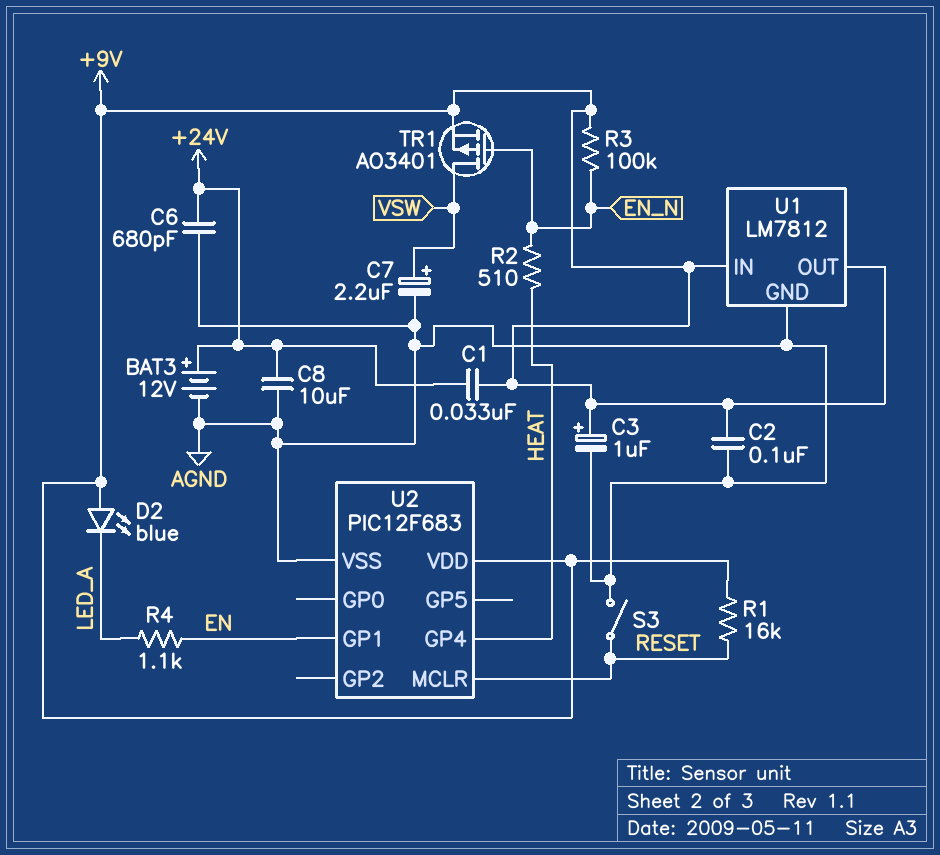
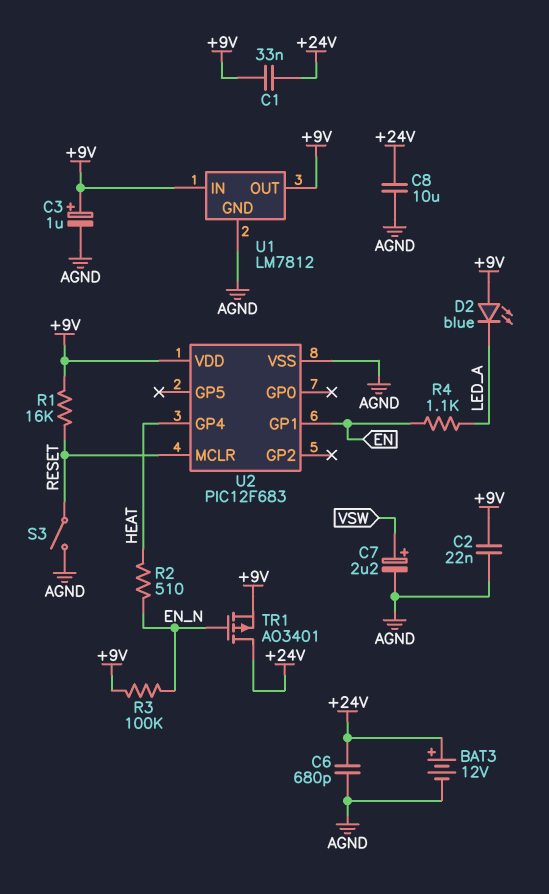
C2: 100nF (+9V, AGND) -> 22nF (+9V, AGND)
TR1: PMOS AO3401 (G EN_N, D VSW, S +9V) -> PMOS AO3401 (G EN_N, D +24V, S +9V)

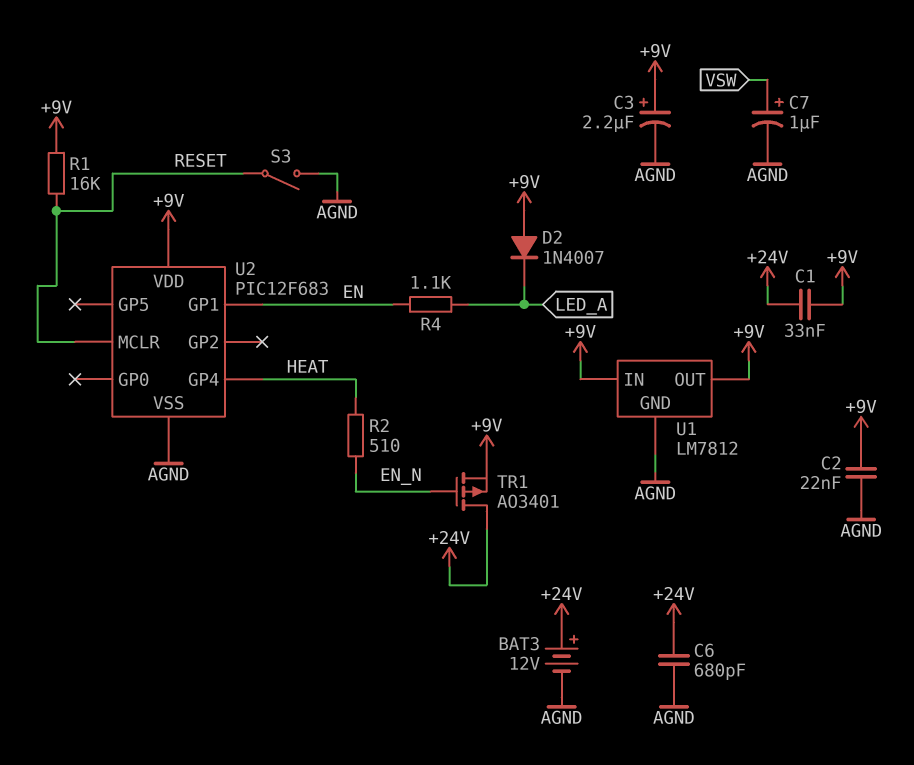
C3: 1uF (plus +9V, minus AGND) -> 2.2uF (plus +9V, minus AGND)
C7: 2.2uF (plus VSW, minus AGND) -> 1uF (plus VSW, minus AGND)
C8: 10uF (+24V, AGND) -> none
D2: LED blue (A +9V, K LED_A) -> diode 1N4007 (A +9V, K LED_A)
R3: 100k (+9V, EN_N) -> none

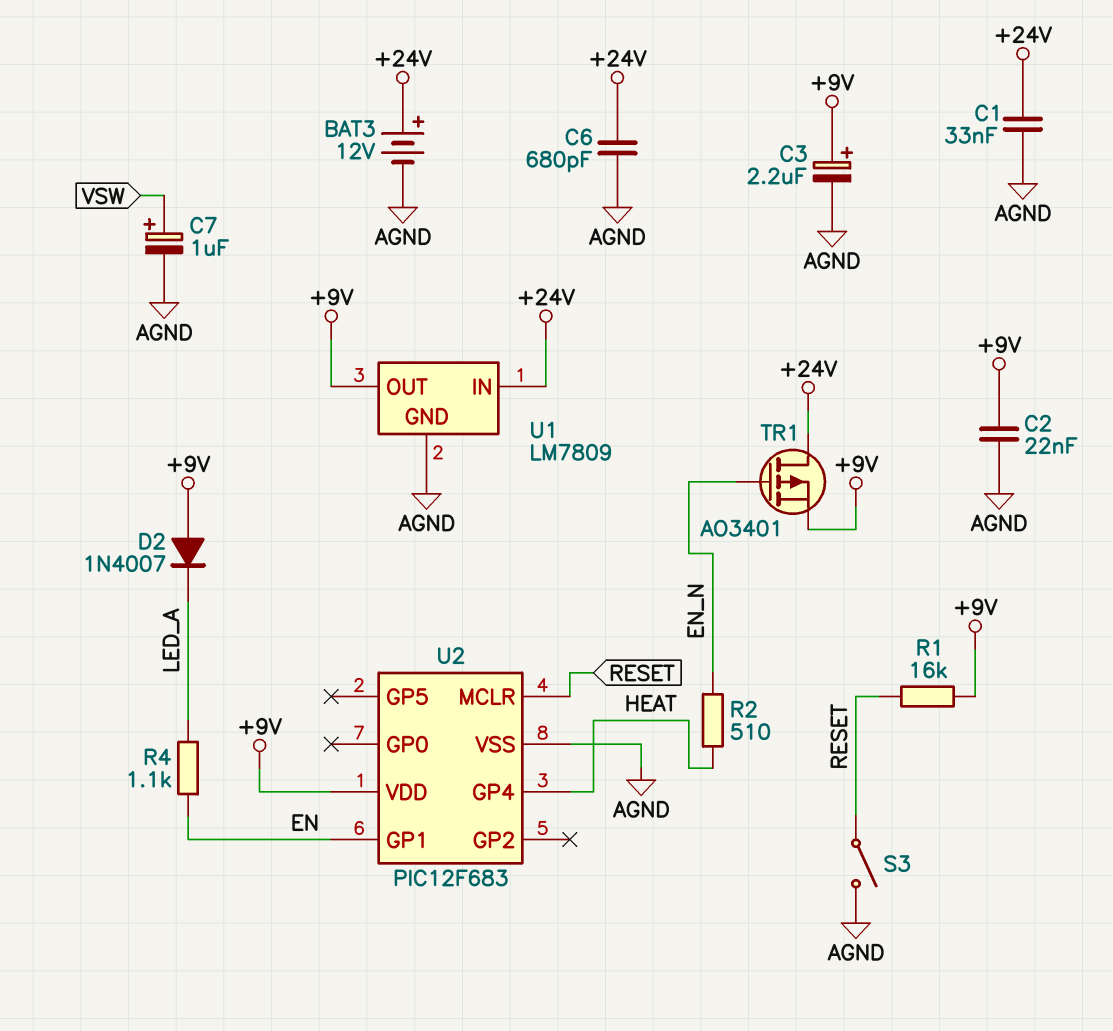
C1: 33nF (+9V, +24V) -> 33nF (+24V, AGND)
U1: LM7812 -> LM7809
U1 pin IN: +9V -> +24V

